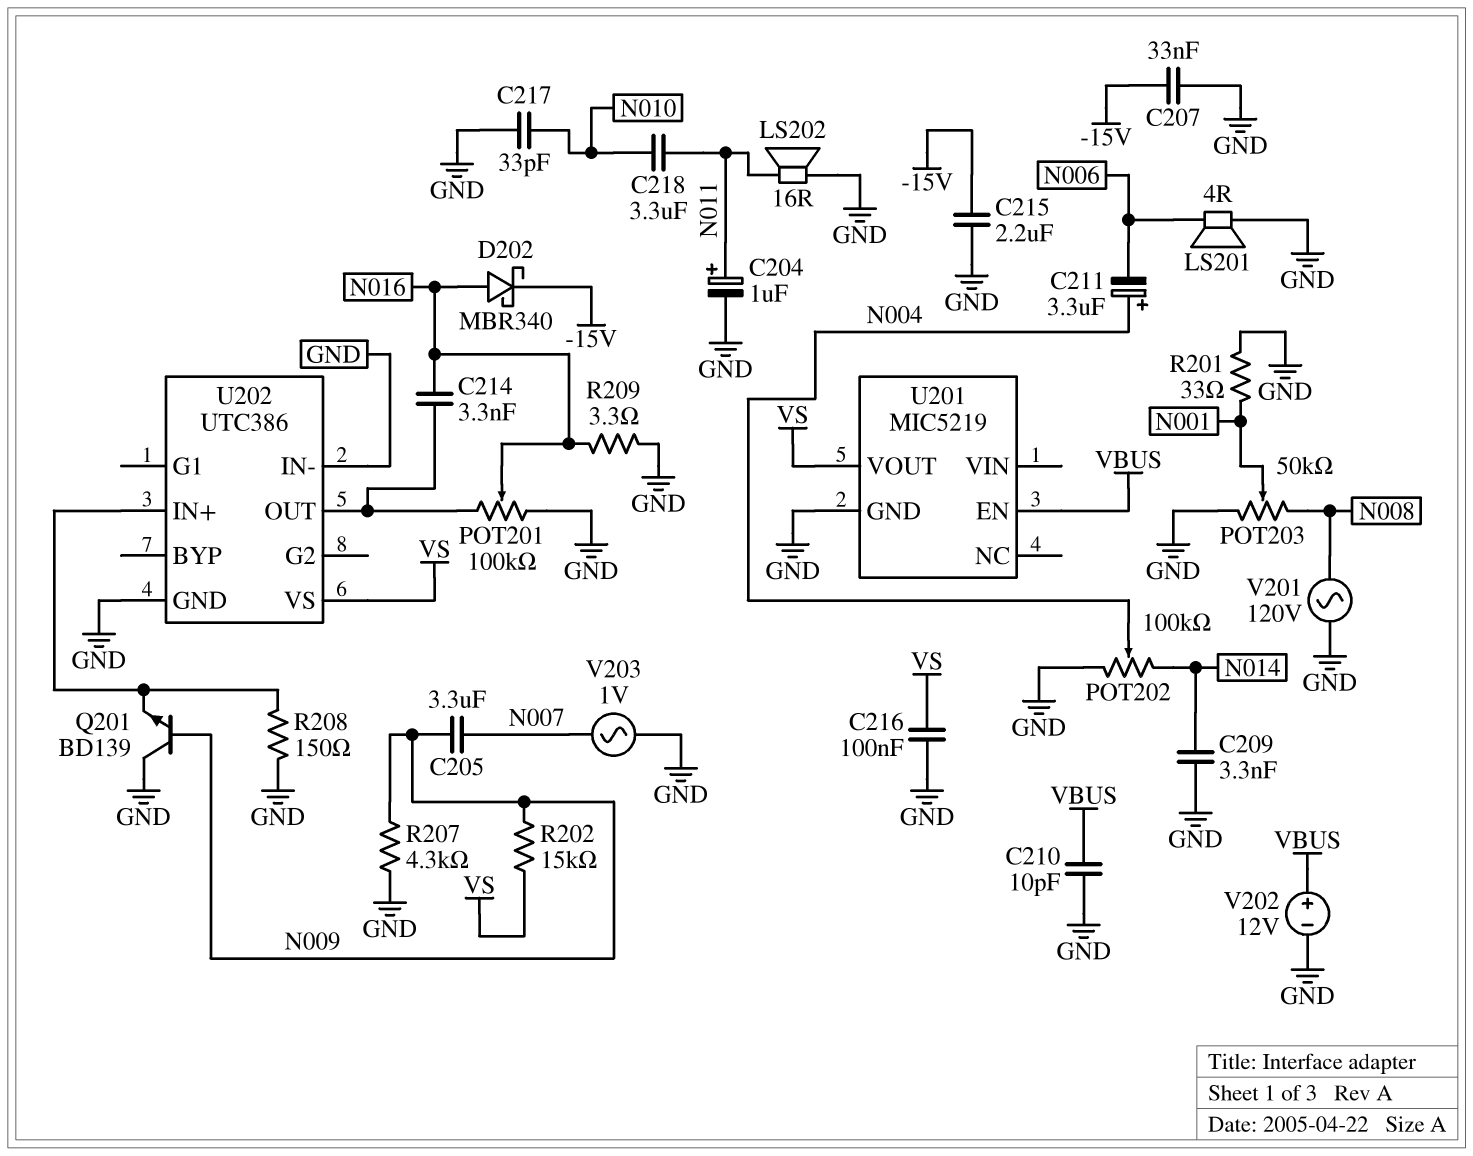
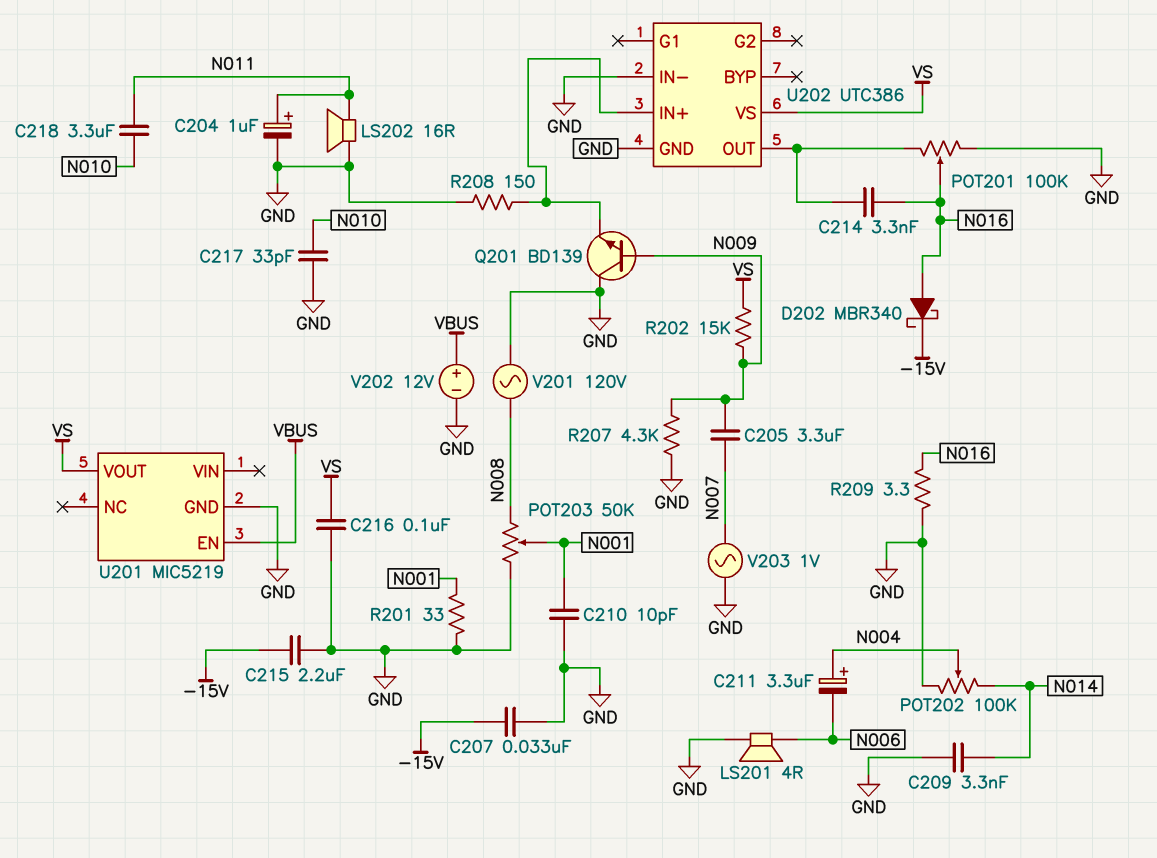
C210: 10pF (GND, VBUS) -> 10pF (GND, N001)

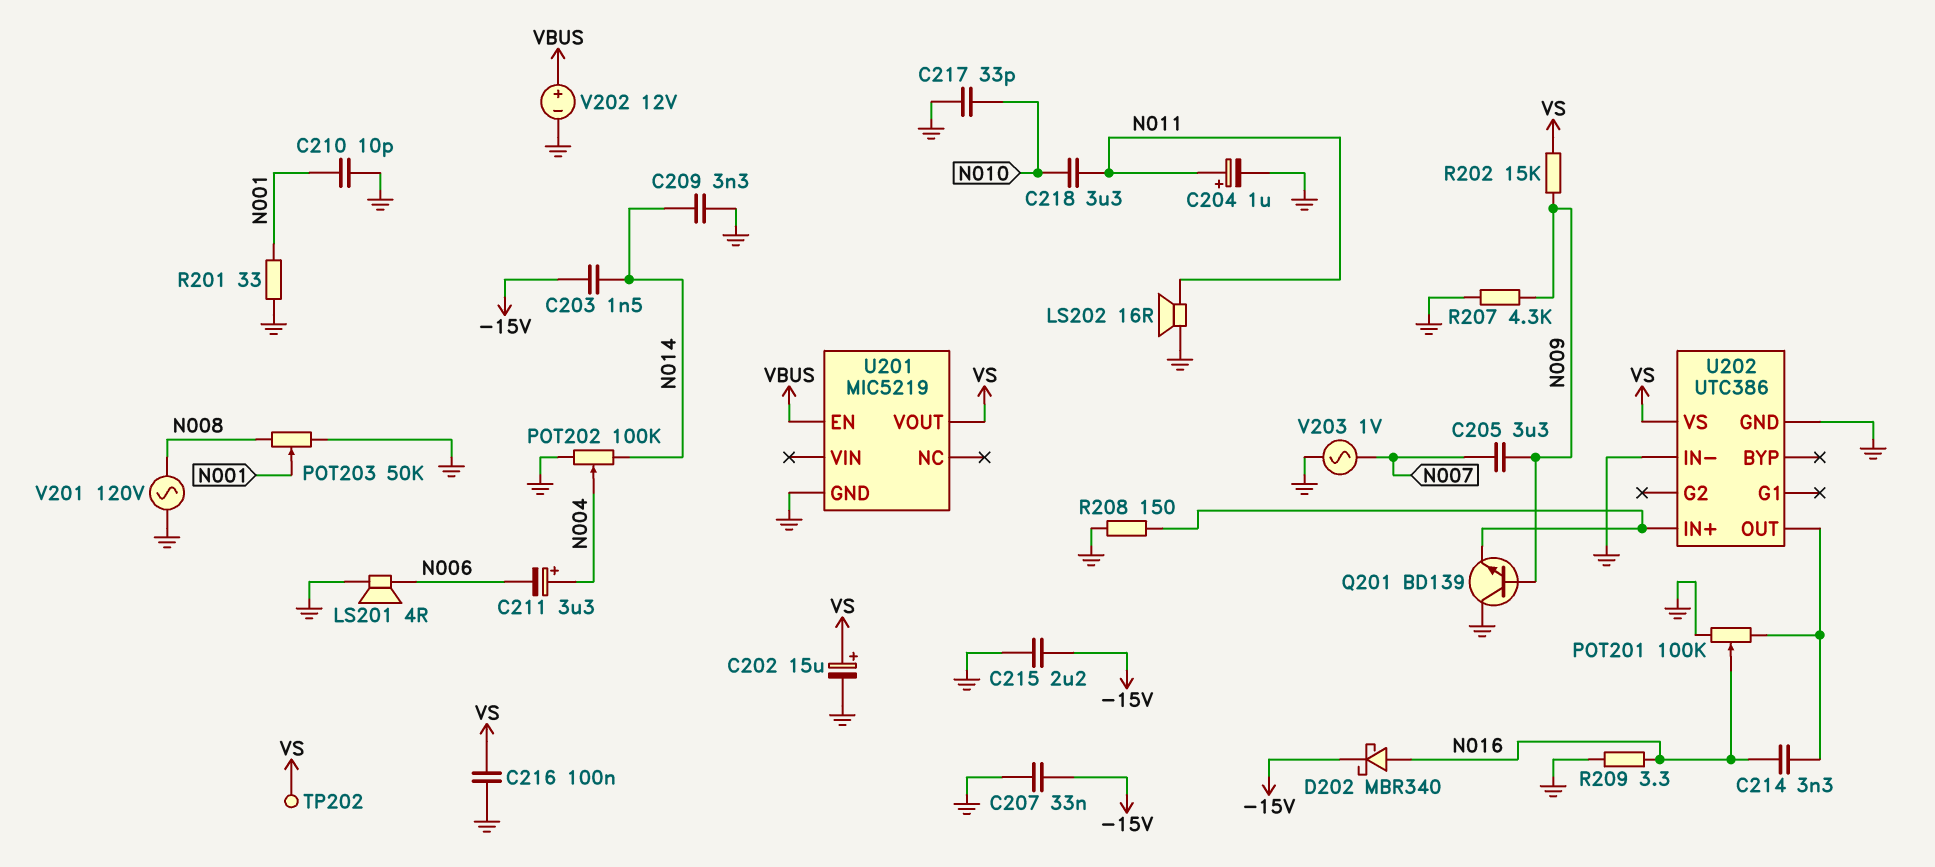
C202: none -> 15uF (plus VS, minus GND)
C203: none -> 1.5nF (-15V, N014)
TP202: none -> test point (VS)

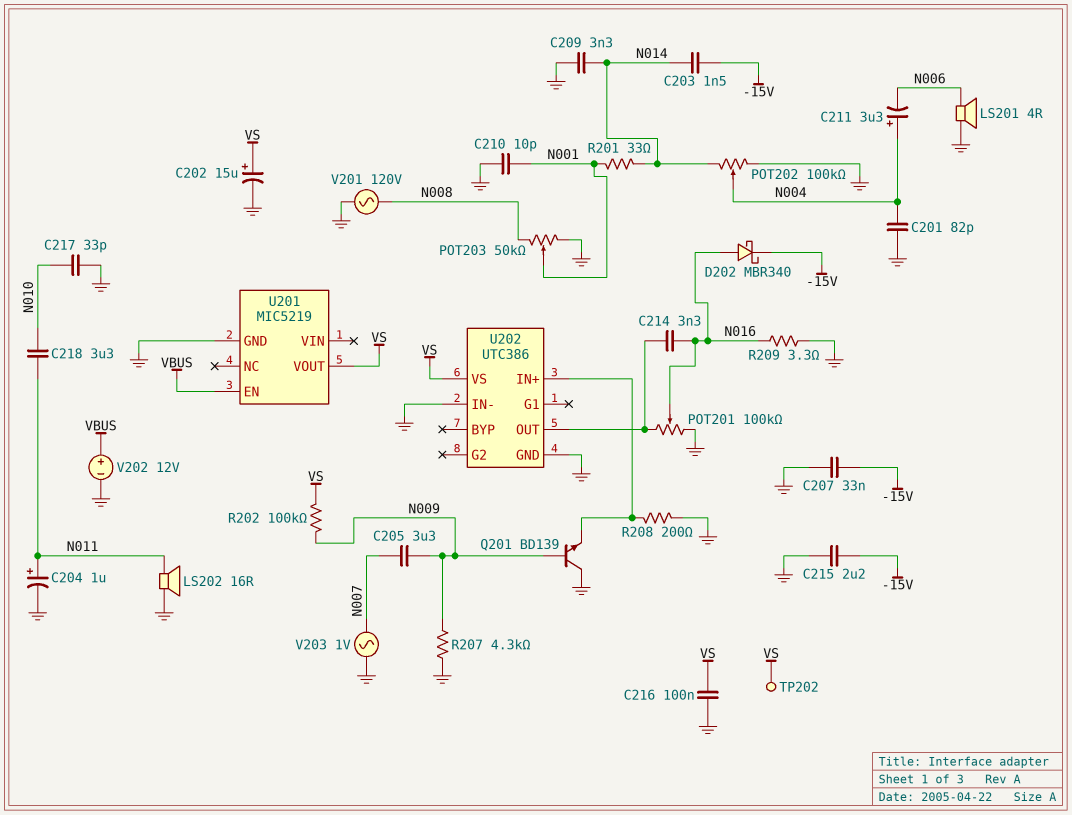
C201: none -> 82pF (GND, N004)
R201: 33 (GND, N001) -> 33 (N001, N014)
R202: 15k (N009, VS) -> 100k (N009, VS)
R208: 150 (GND, U202/IN+) -> 200 (GND, U202/IN+)

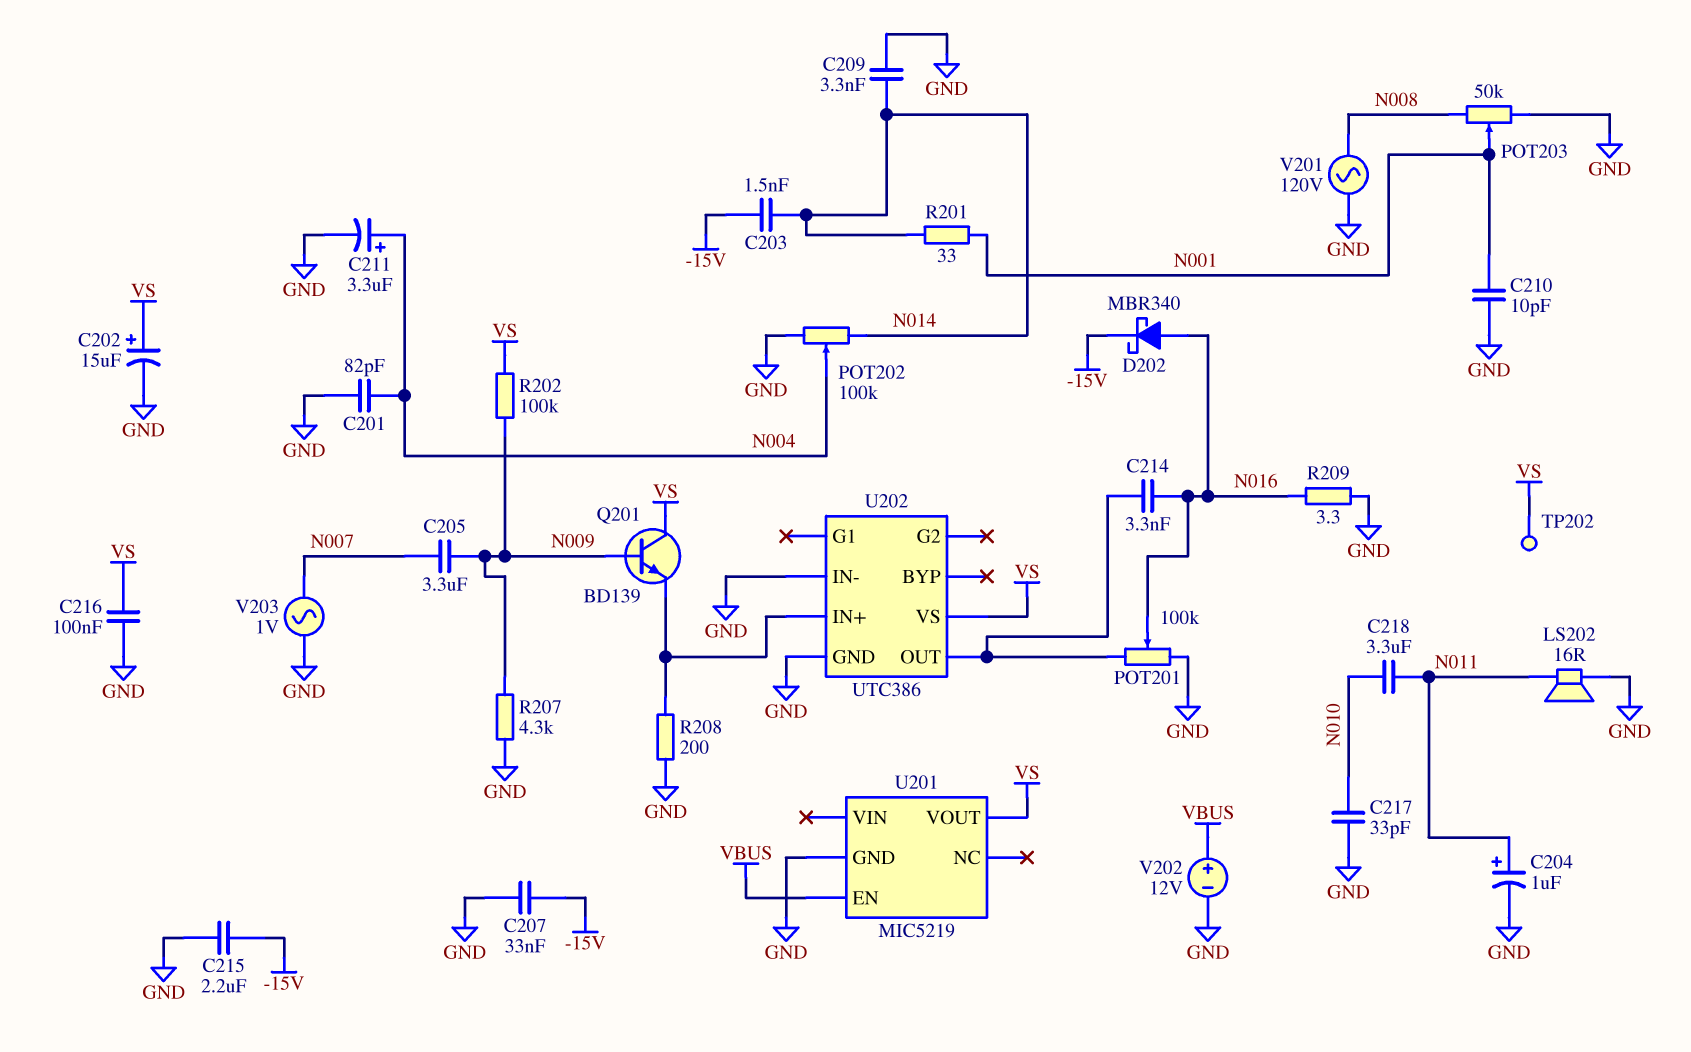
C211: 3.3uF (plus N004, minus N006) -> 3.3uF (plus N004, minus GND)
LS201: speaker 4R (GND, N006) -> none
Q201: NPN BD139 (B N009, C GND, E U202/IN+) -> NPN BD139 (B N009, C VS, E U202/IN+)

